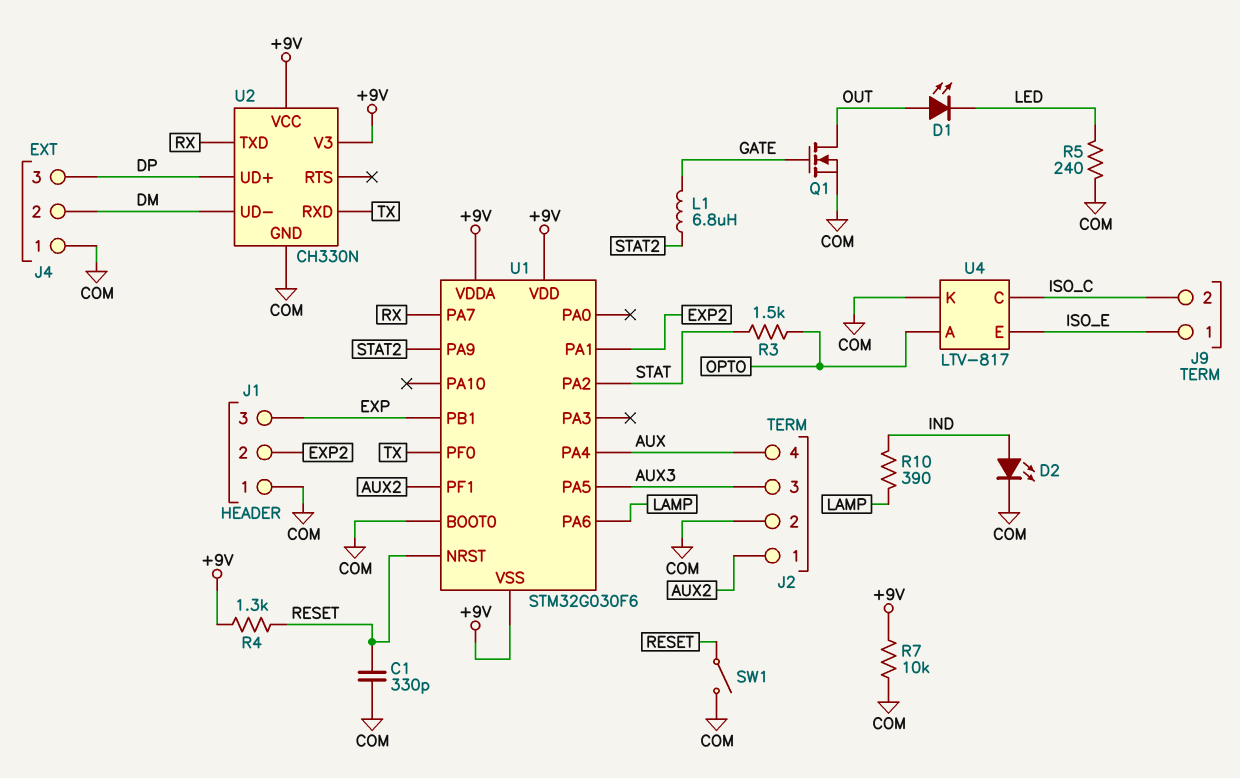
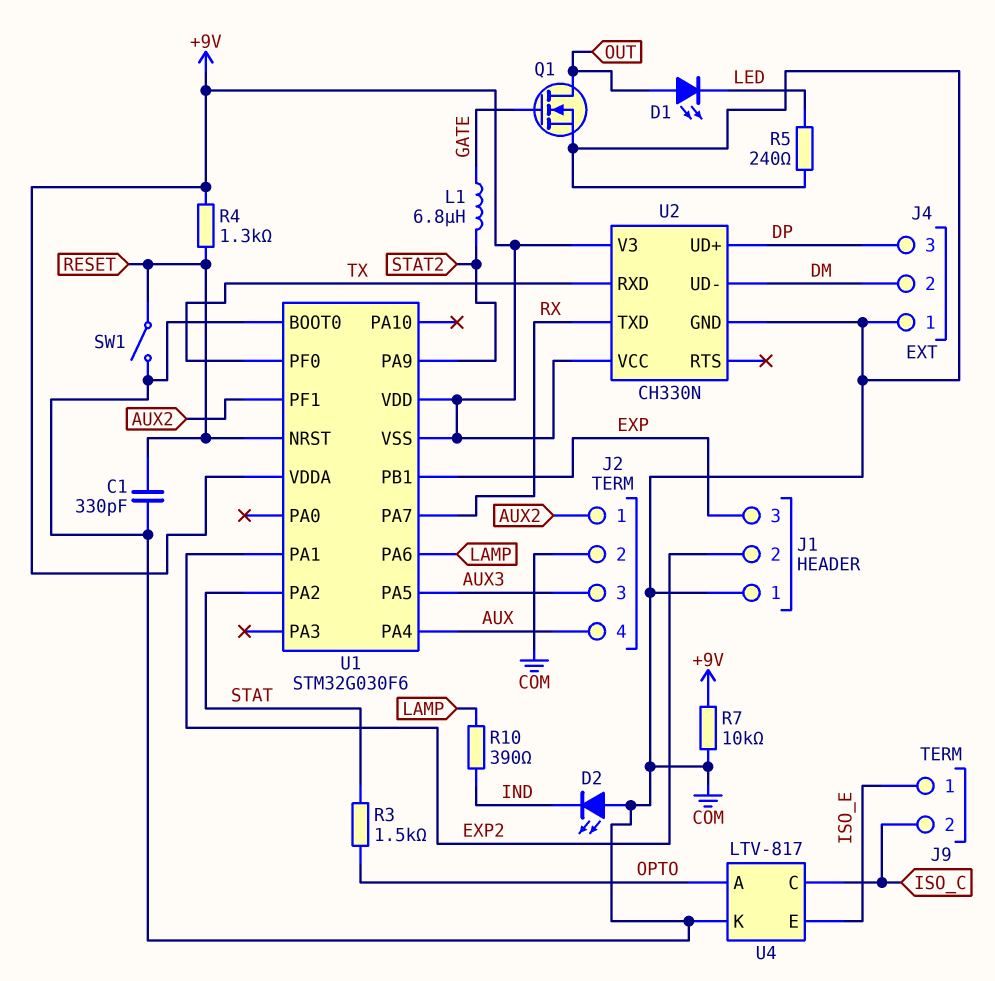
D2: LED (A IND, K COM) -> LED (A COM, K IND)

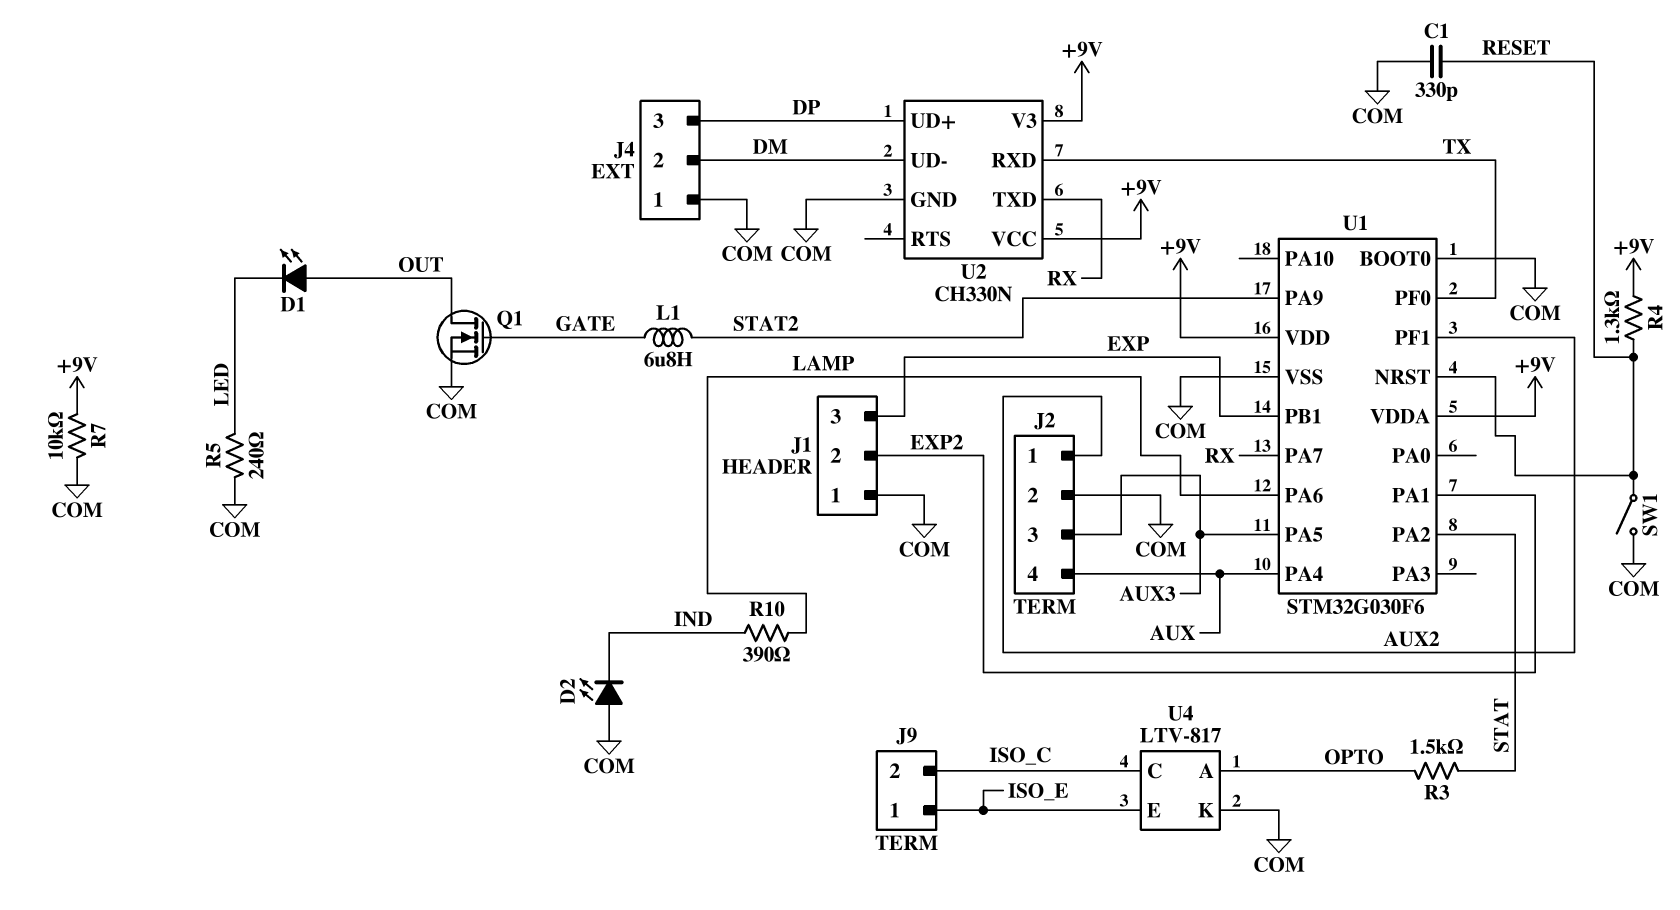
U1 pin VSS: +9V -> COM

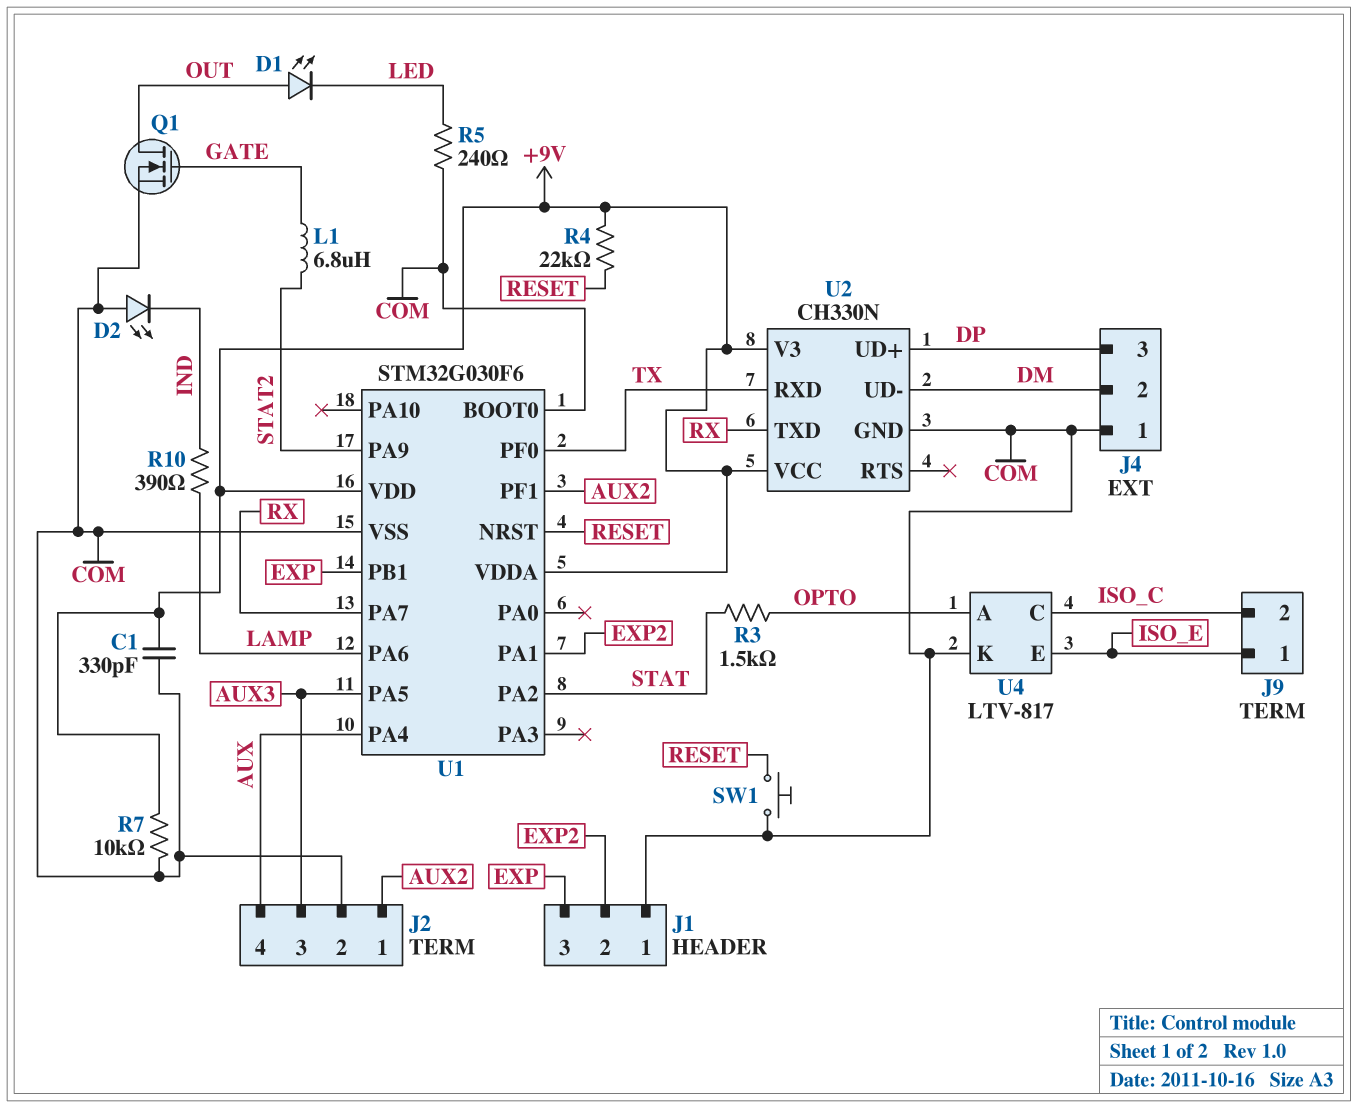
C1: 330pF (COM, RESET) -> 330pF (+9V, COM)
R4: 1.3k (+9V, RESET) -> 22k (+9V, RESET)
SW1: switch (COM, RESET) -> button (COM, RESET)

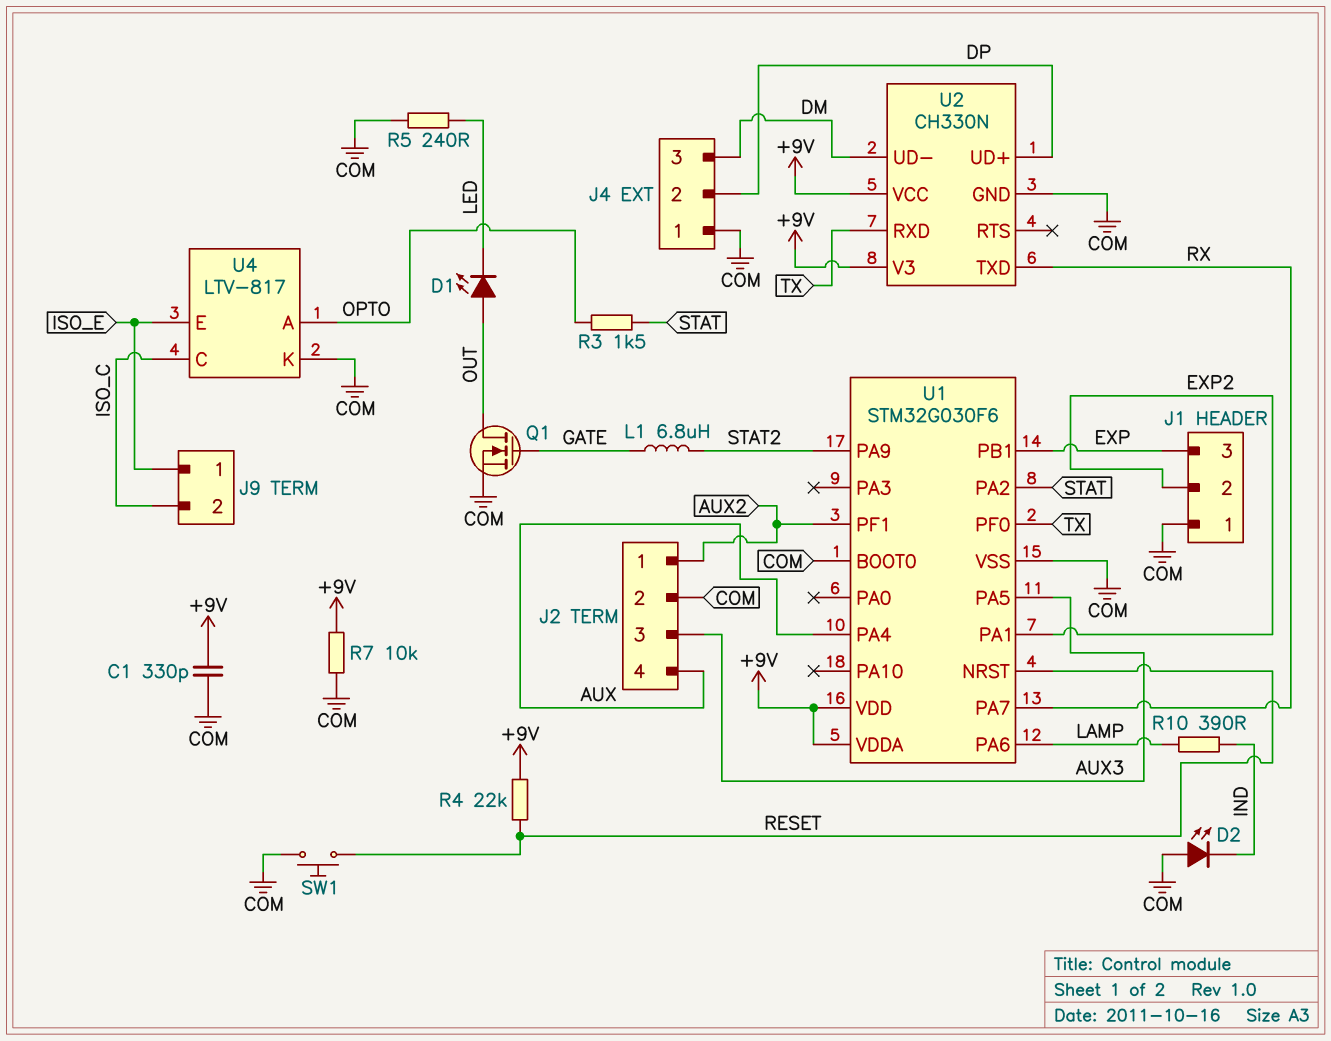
J4 pin 2: DM -> DP
J4 pin 3: DP -> DM

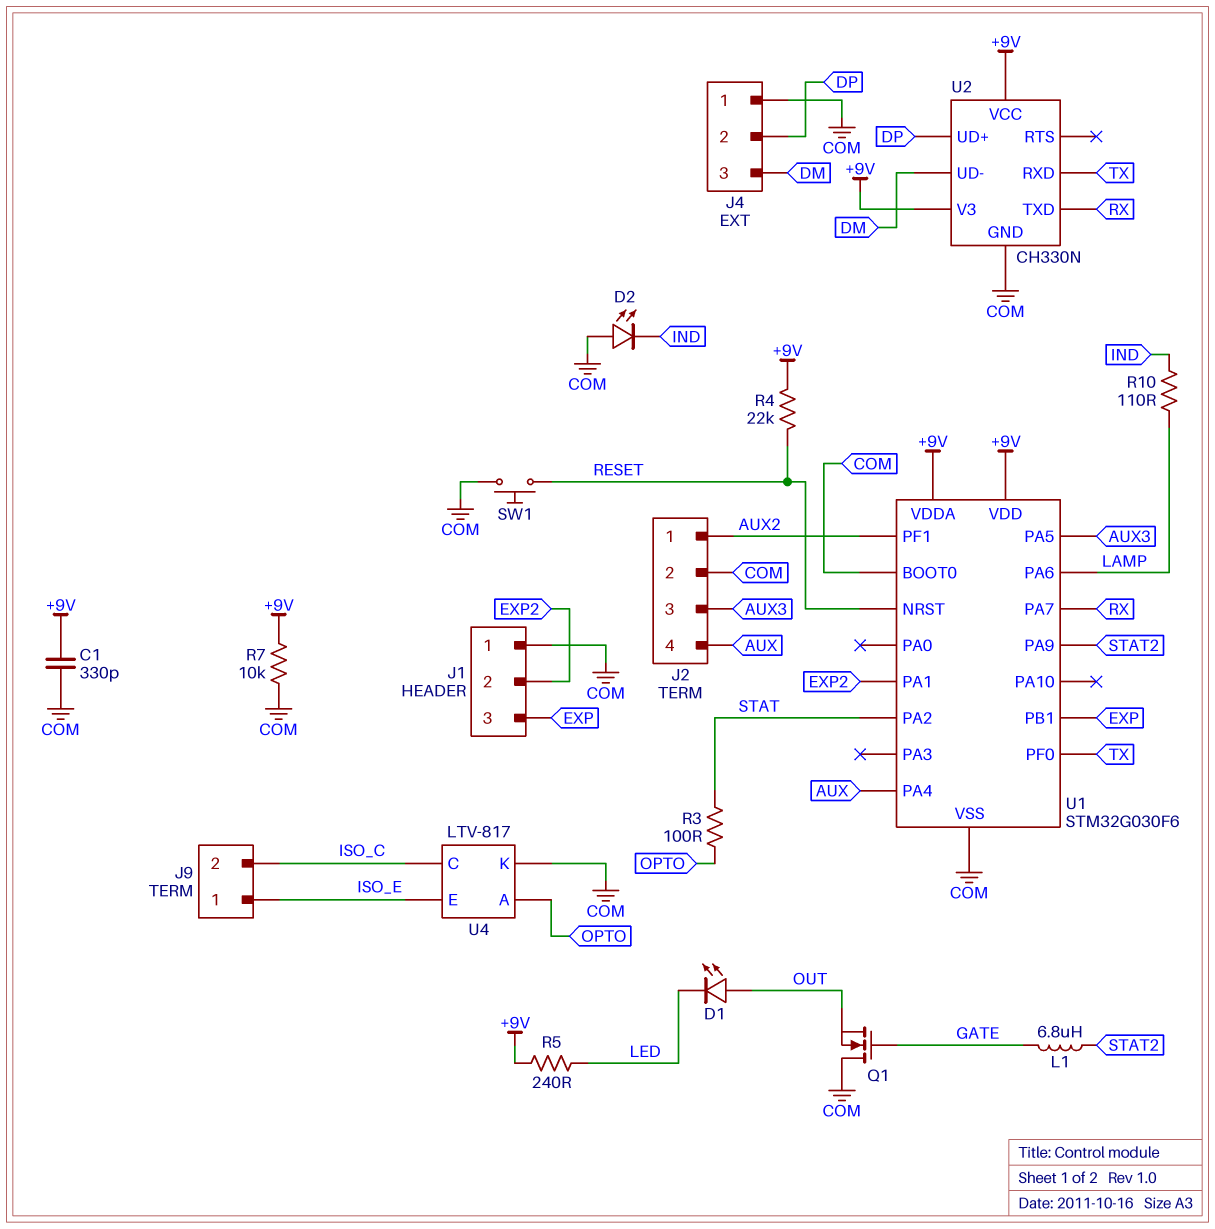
Q1: NMOS (G GATE, D OUT, S COM) -> NMOS (G GATE, D COM, S OUT)
R3: 1.5k (OPTO, STAT) -> 100 (OPTO, STAT)
R5: 240 (COM, LED) -> 240 (+9V, LED)
R10: 390 (IND, LAMP) -> 110 (IND, LAMP)

